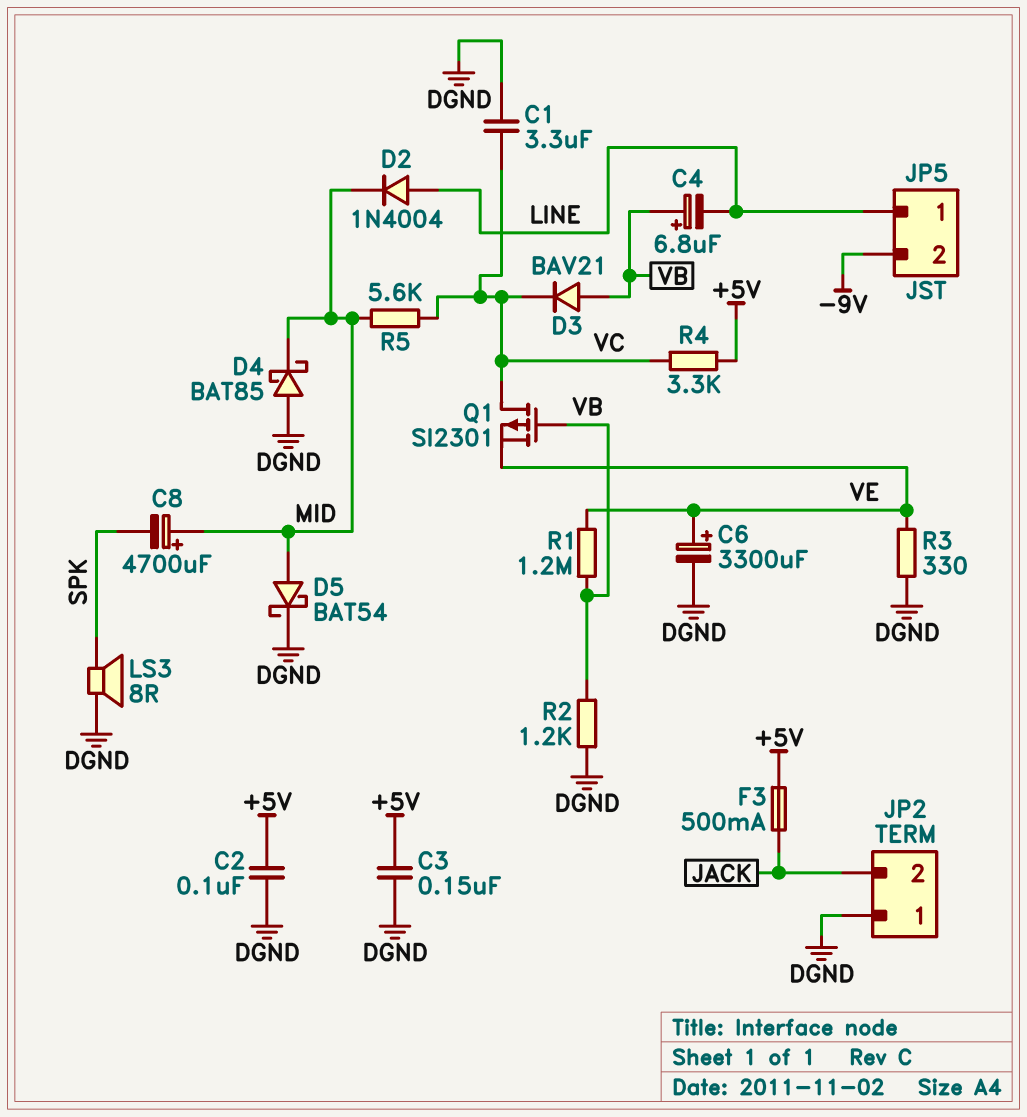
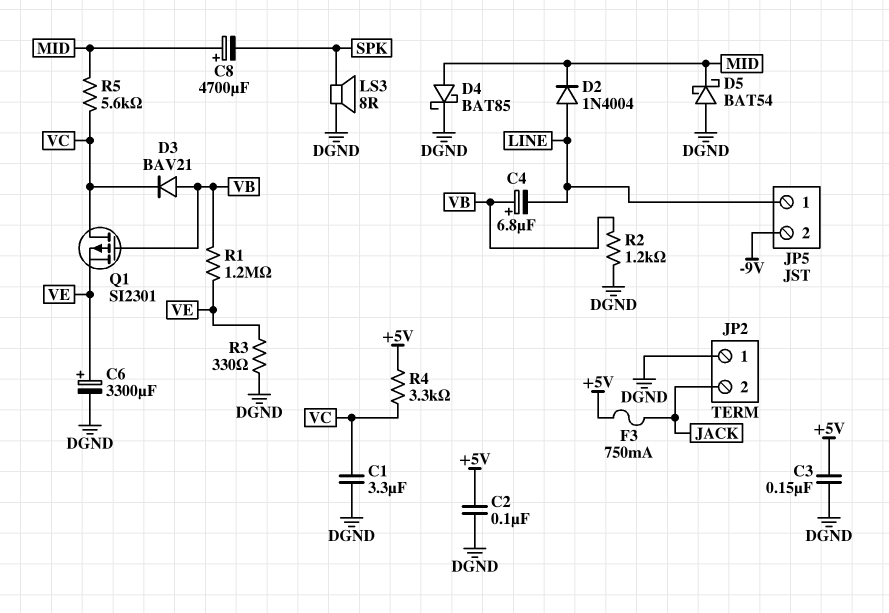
D4: schottky BAT85 (A DGND, K MID) -> schottky BAT85 (A MID, K DGND)
D5: schottky BAT54 (A MID, K DGND) -> schottky BAT54 (A DGND, K MID)
F3: 500mA (+5V, JACK) -> 750mA (+5V, JACK)

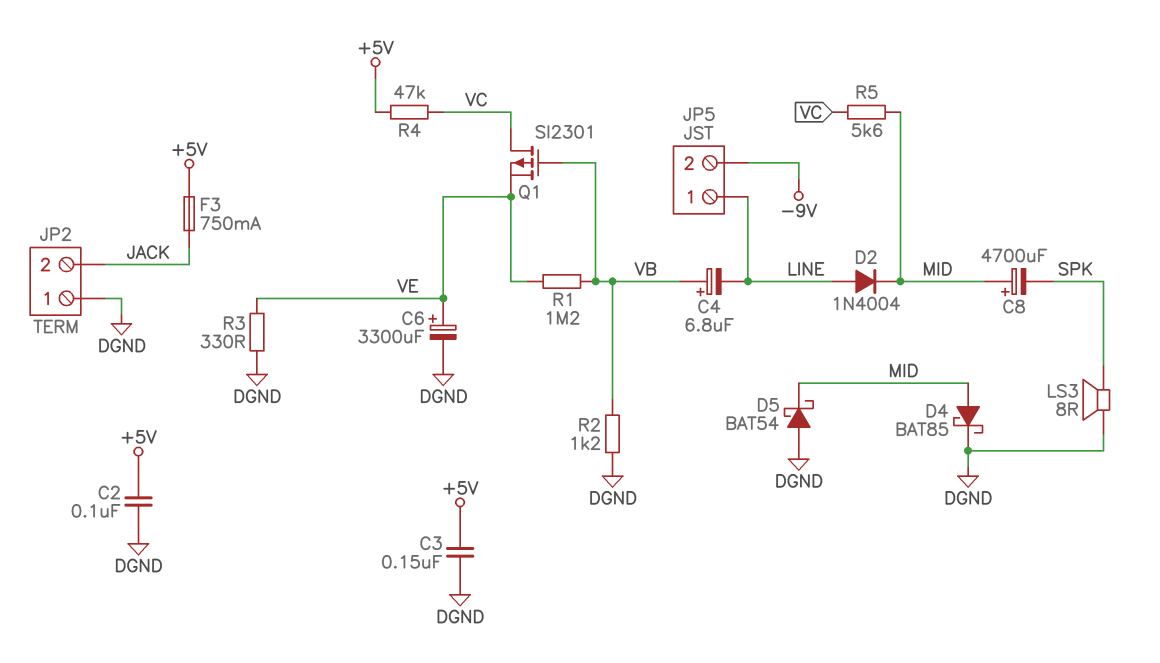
C1: 3.3uF (DGND, VC) -> none
D3: diode BAV21 (A VB, K VC) -> none
R4: 3.3k (+5V, VC) -> 47k (+5V, VC)

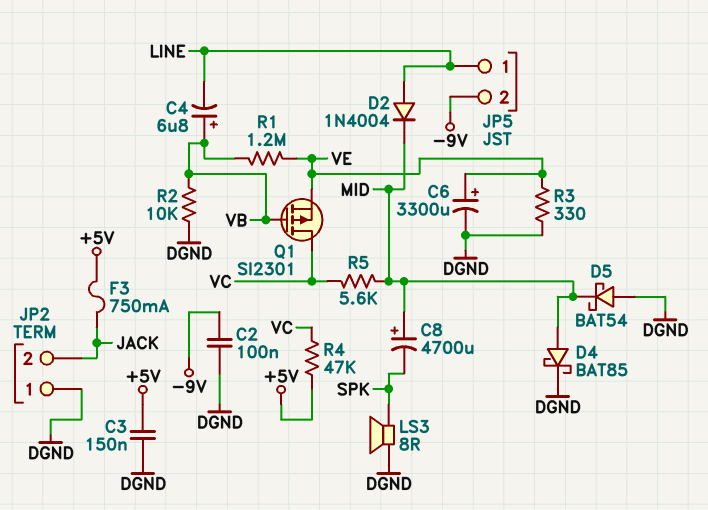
C2: 100nF (+5V, DGND) -> 100nF (-9V, DGND)
R2: 1.2k (DGND, VB) -> 10k (DGND, VB)

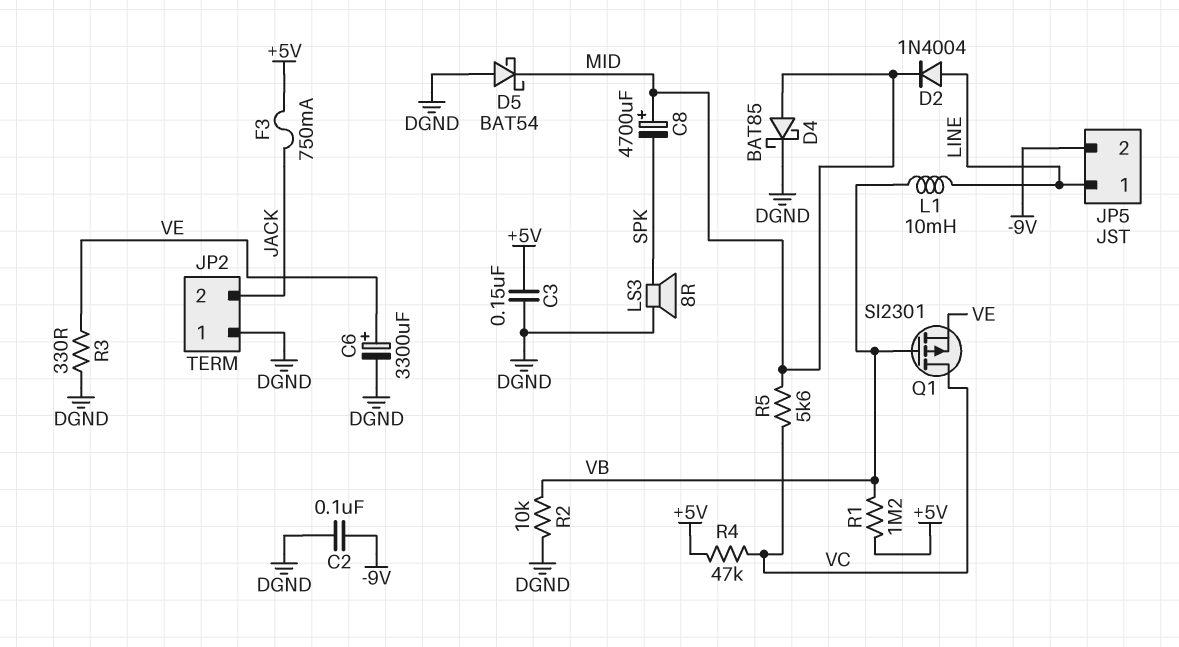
C4: 6.8uF (plus VB, minus LINE) -> none
L1: none -> 10mH (LINE, VB)
R1: 1.2M (VB, VE) -> 1.2M (+5V, VB)

